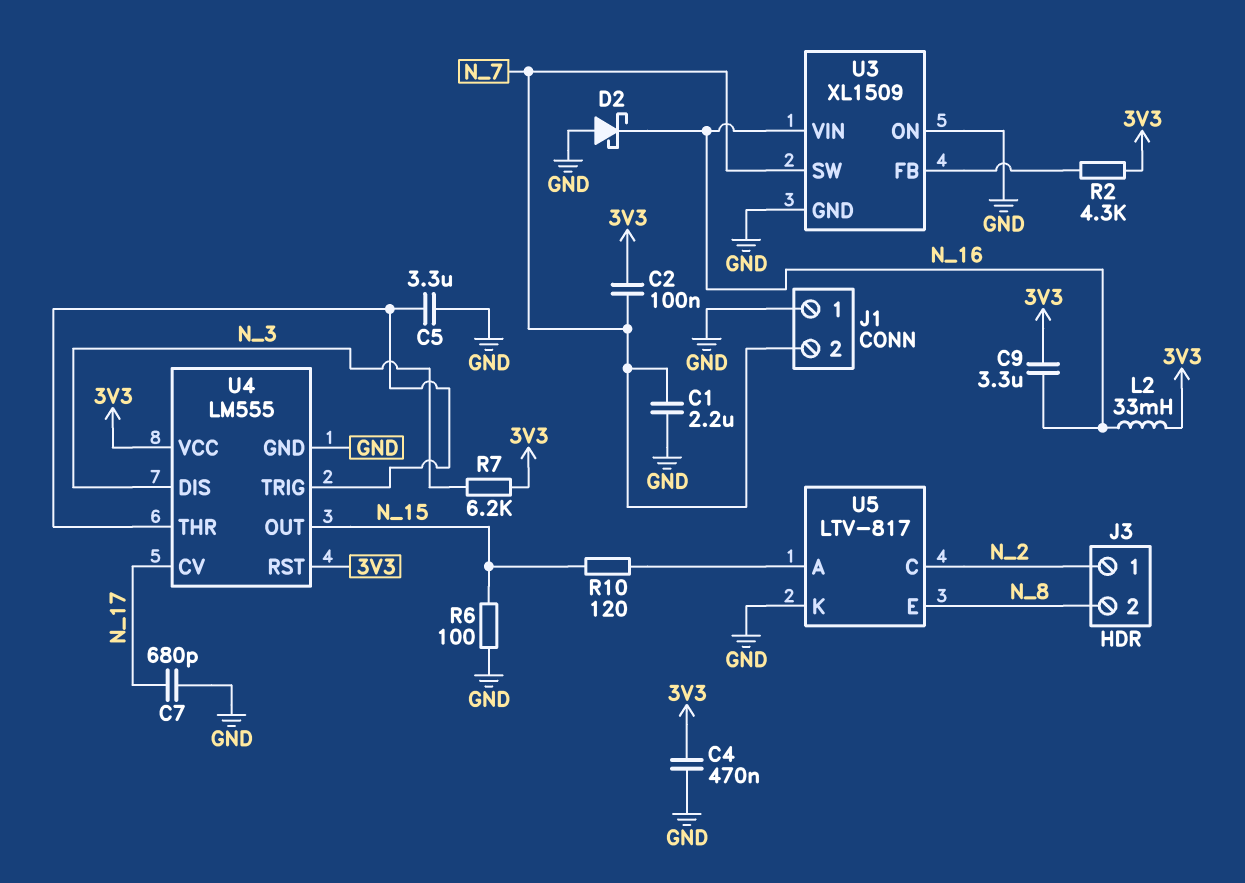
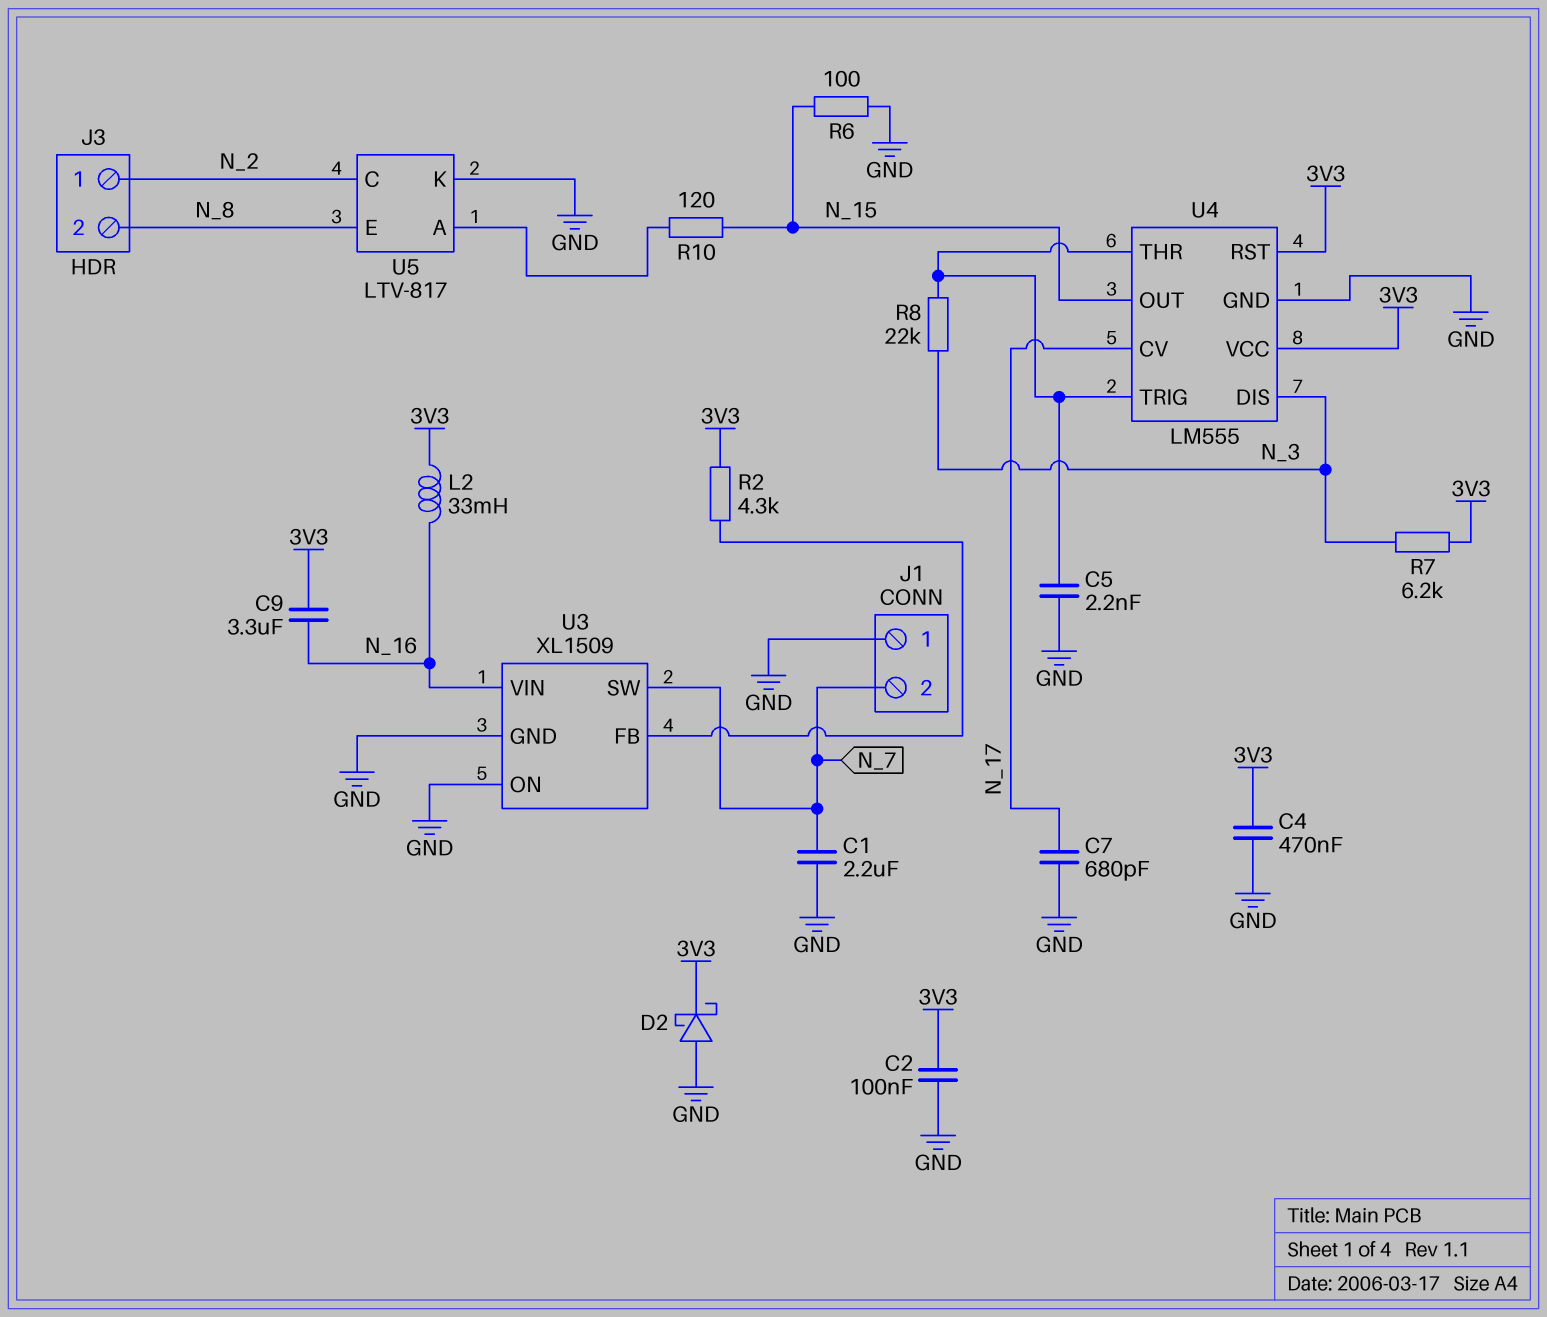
C2: 100nF (3V3, N_7) -> 100nF (3V3, GND)
C5: 3.3uF (GND, U4/THR) -> 2.2nF (GND, U4/THR)
D2: schottky (A GND, K N_16) -> schottky (A GND, K 3V3)
R8: none -> 22k (N_3, U4/THR)

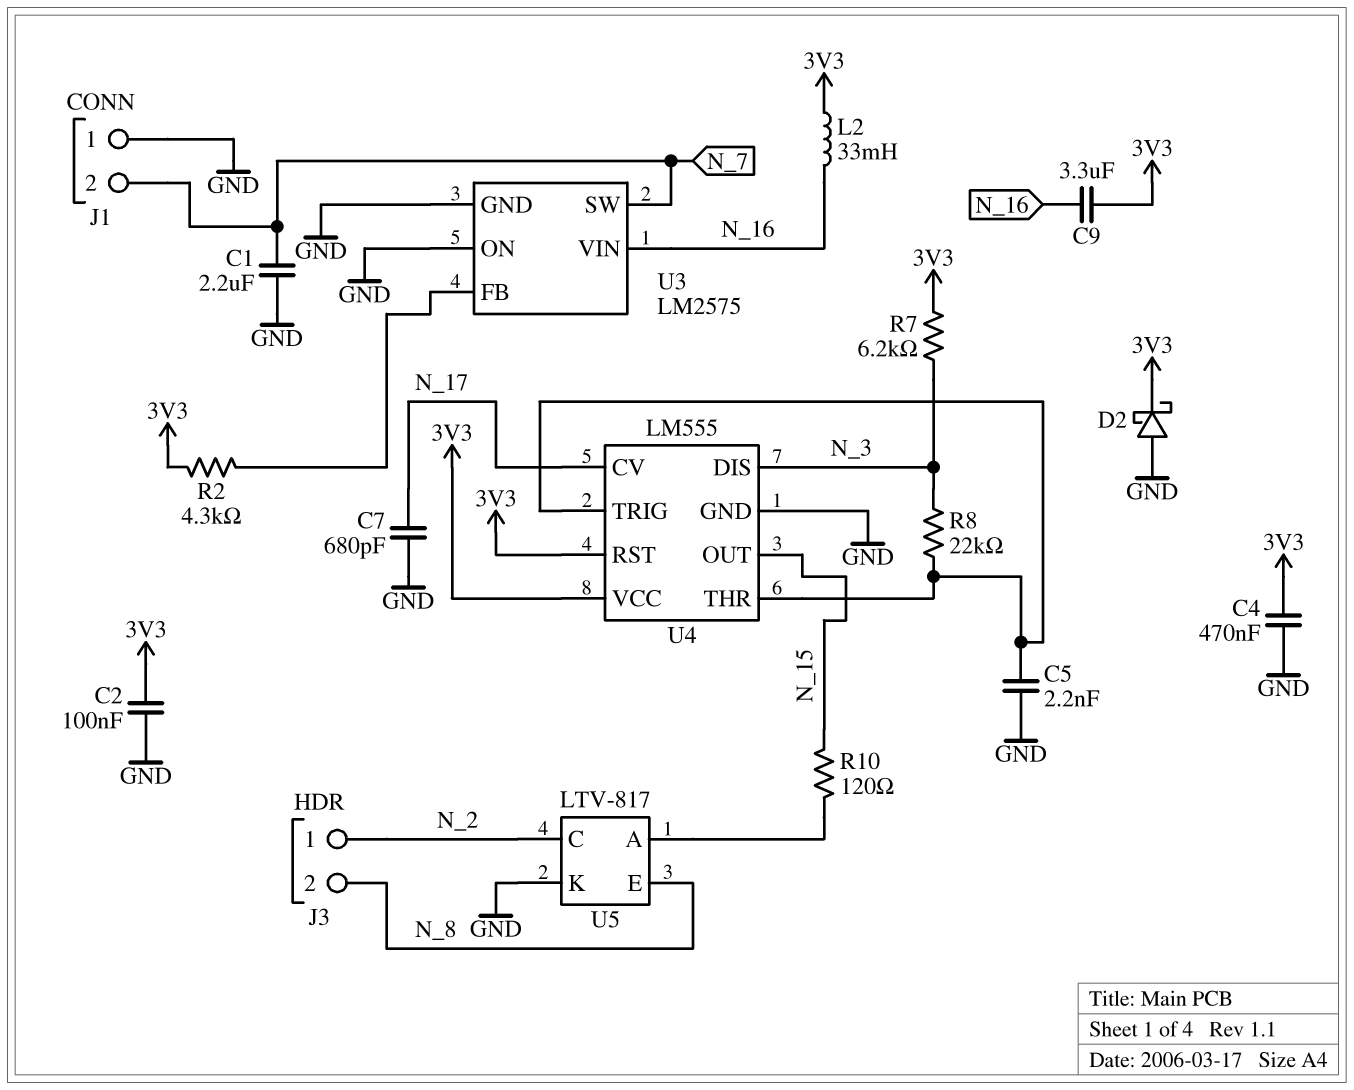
R6: 100 (GND, N_15) -> none
U3: XL1509 -> LM2575

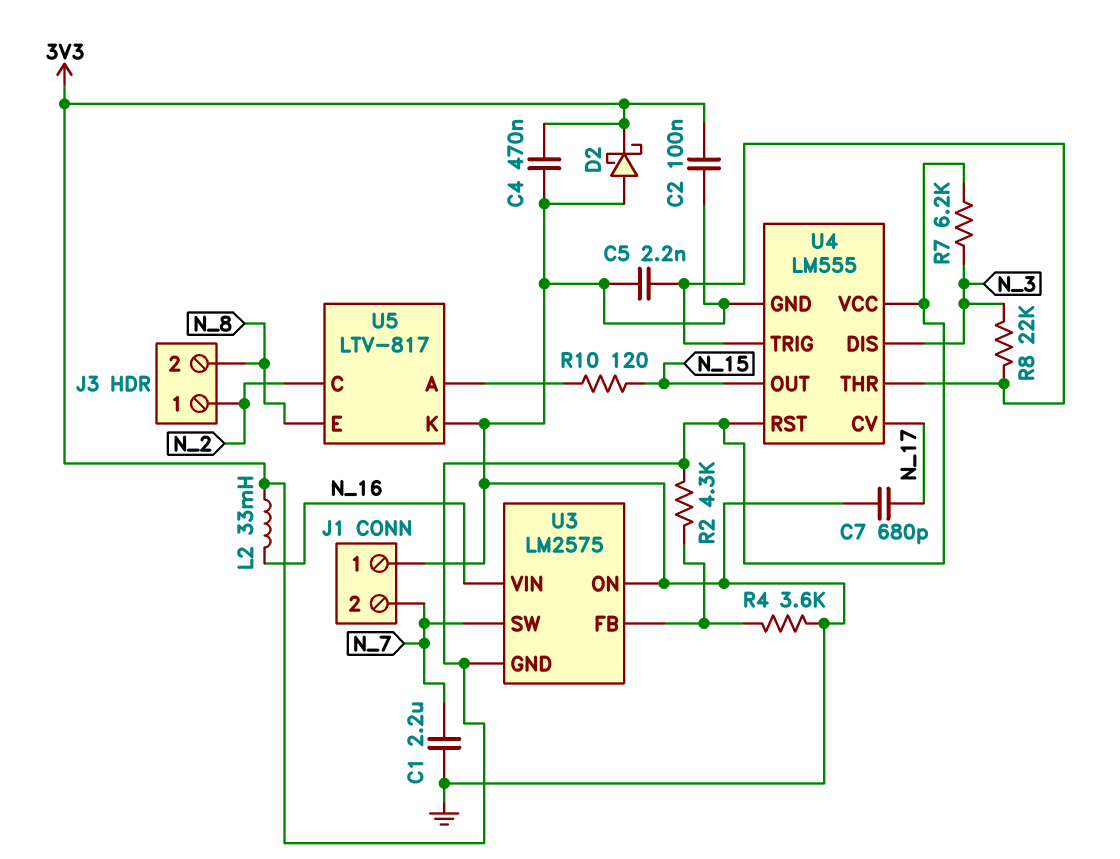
C9: 3.3uF (3V3, N_16) -> none
R4: none -> 3.6k (GND, U3/FB)
U3 pin GND: GND -> 3V3

